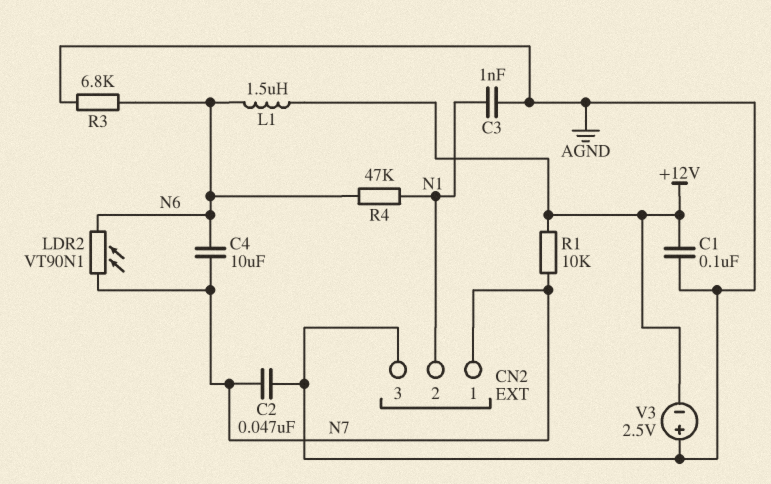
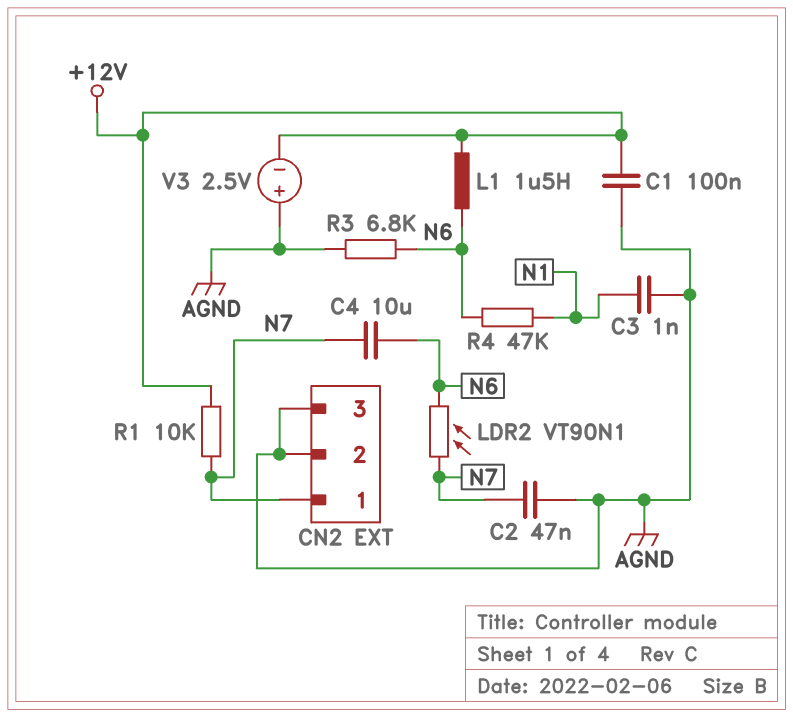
CN2 pin 2: N1 -> AGND

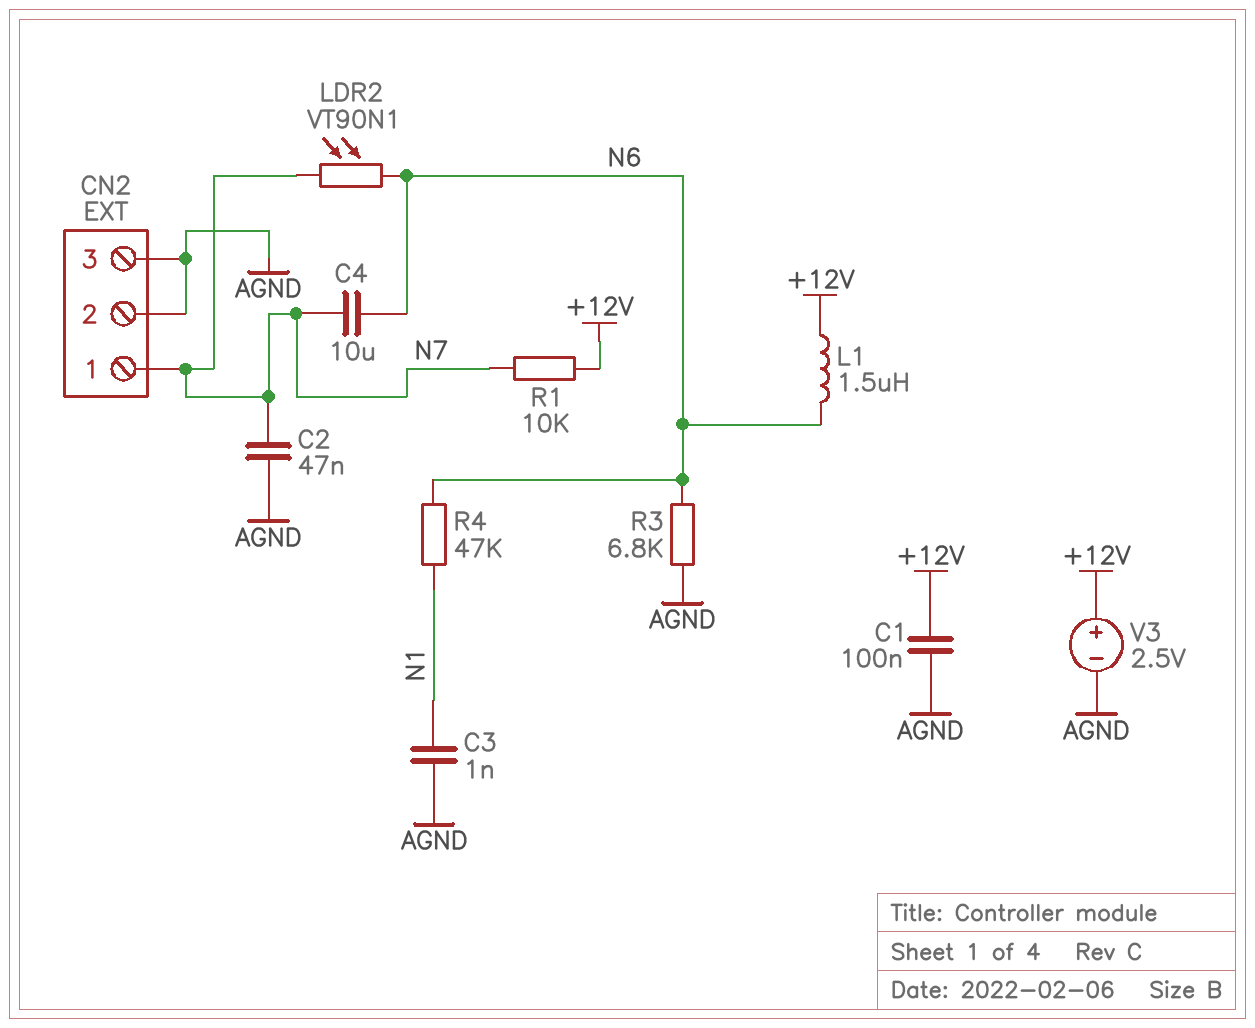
V3: 2.5V (plus AGND, minus +12V) -> 2.5V (plus +12V, minus AGND)

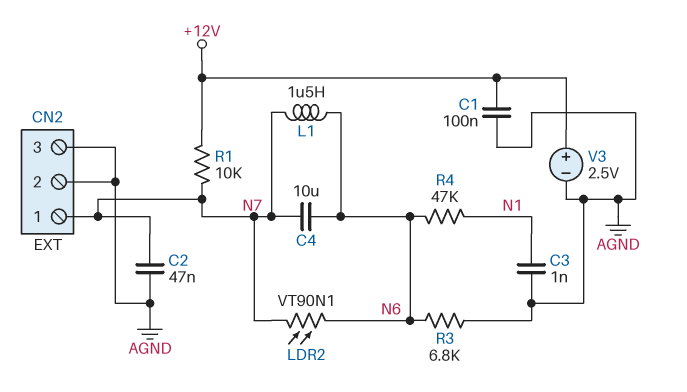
L1: 1.5uH (+12V, N6) -> 1.5uH (N6, N7)

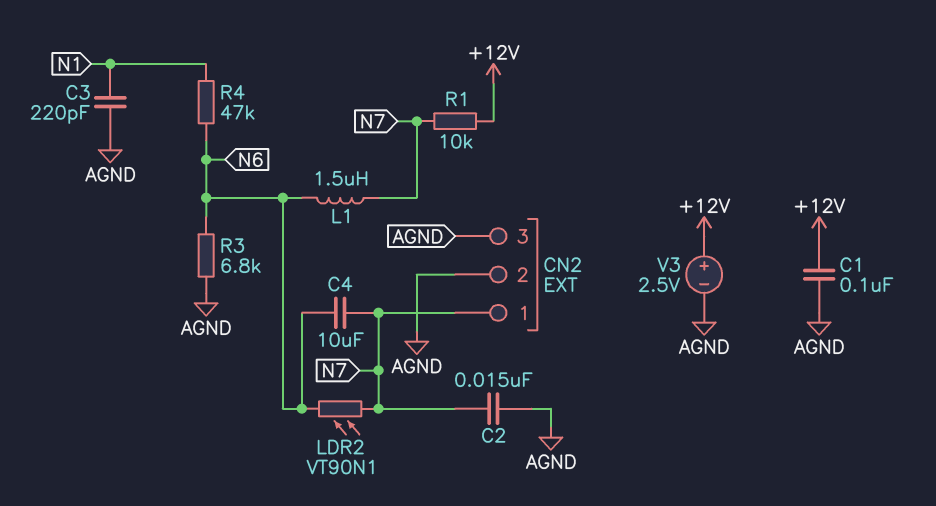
C2: 47nF (AGND, N7) -> 15nF (AGND, N7)
C3: 1nF (AGND, N1) -> 220pF (AGND, N1)

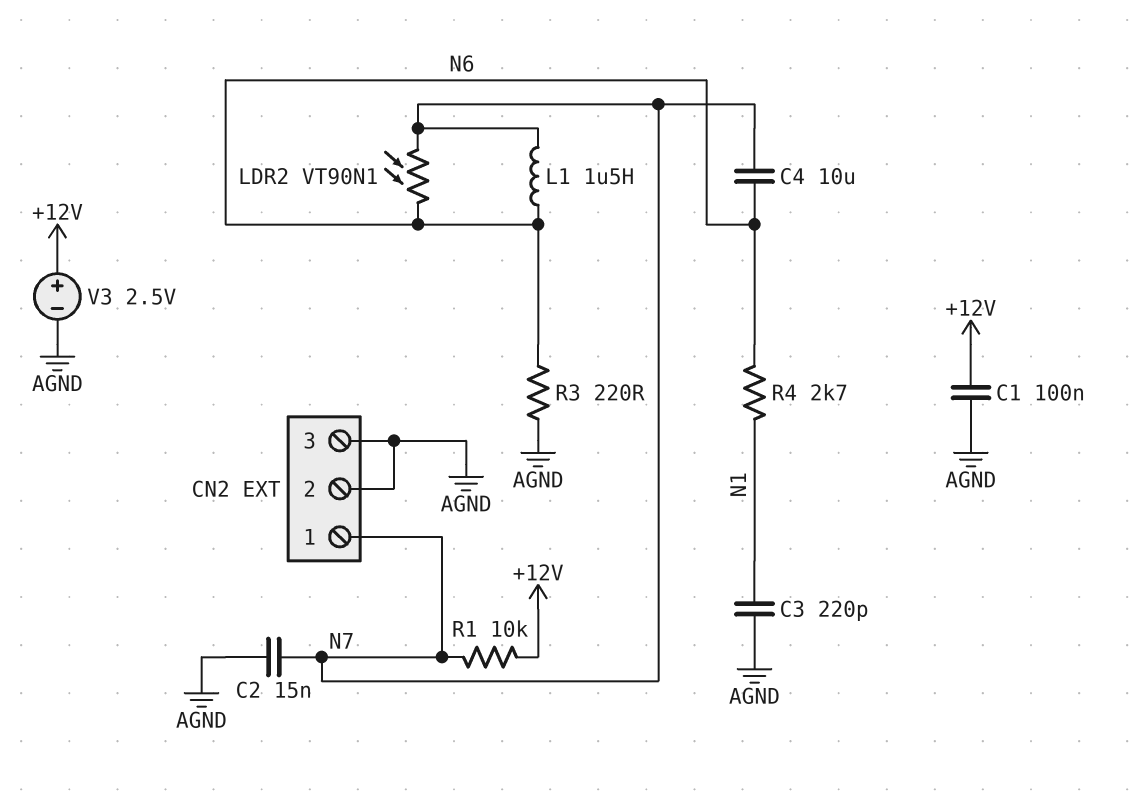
R3: 6.8k (AGND, N6) -> 220 (AGND, N6)
R4: 47k (N1, N6) -> 2.7k (N1, N6)

